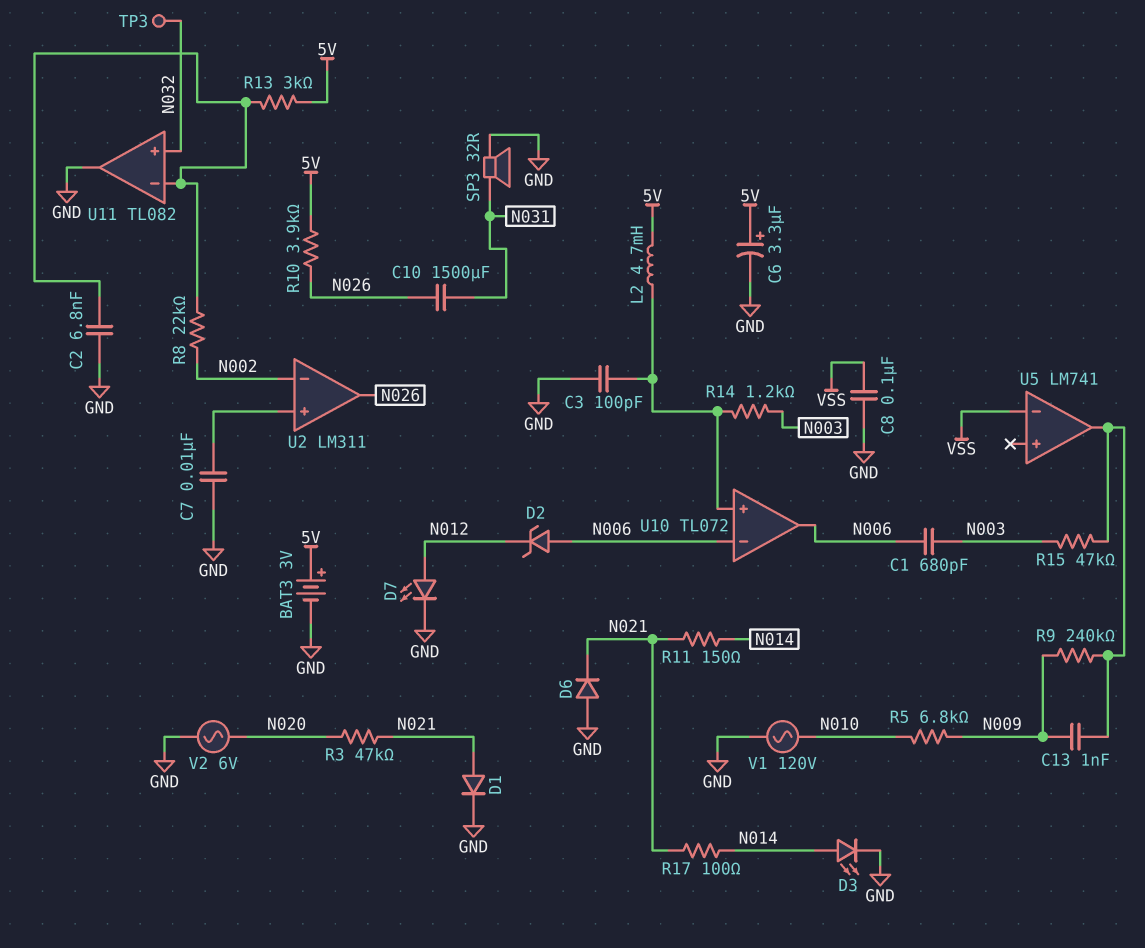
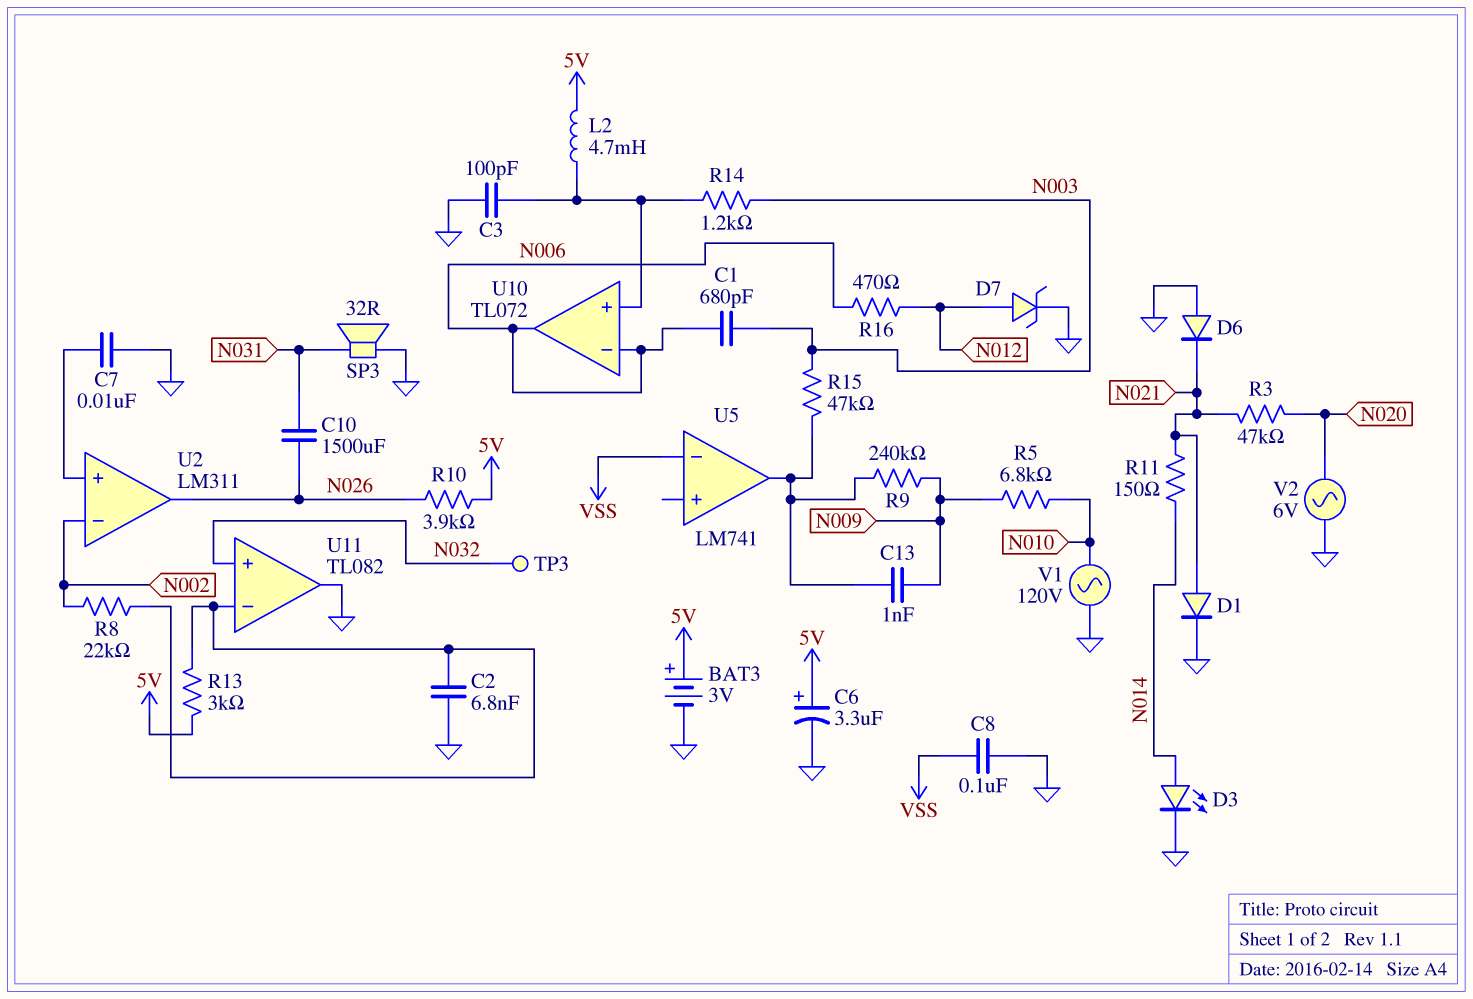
D2: zener (A N006, K N012) -> none
D7: LED (A N012, K GND) -> zener (A N012, K GND)
R16: none -> 470 (N006, N012)
R17: 100 (N014, N021) -> none

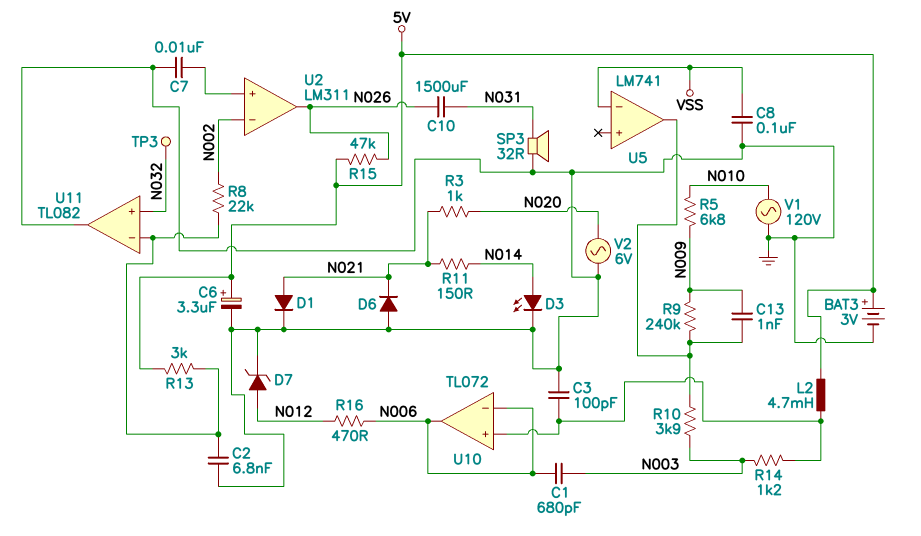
R3: 47k (N020, N021) -> 1k (N020, N021)
R10: 3.9k (5V, N026) -> 3.9k (N003, U5/out)
R15: 47k (N003, U5/out) -> 47k (5V, N026)

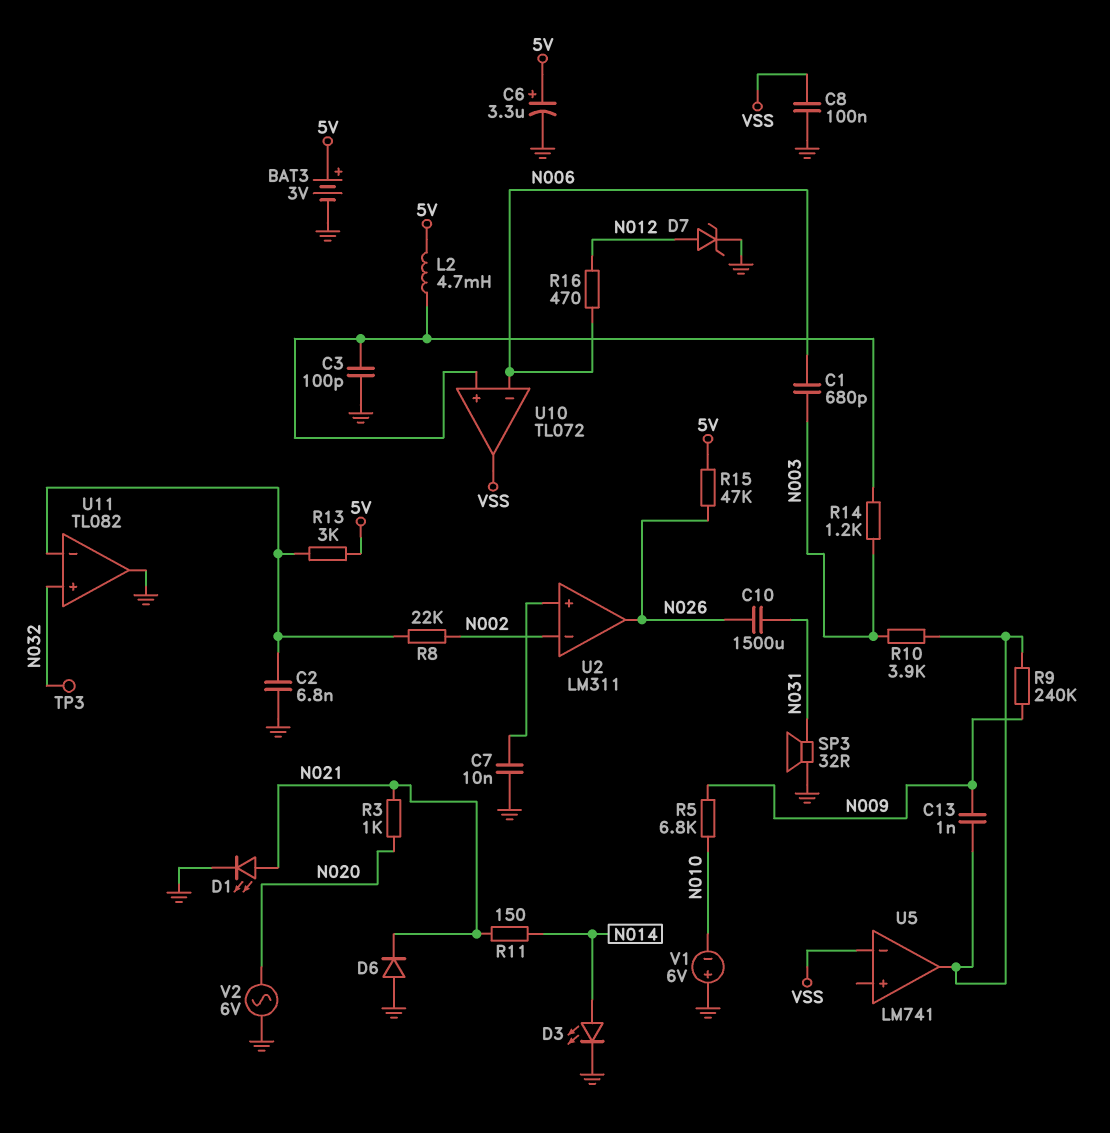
D1: diode (A N021, K GND) -> LED (A N021, K GND)
U10 pin out: N006 -> VSS
V1: AC 120V (GND, N010) -> 6V (plus GND, minus N010)

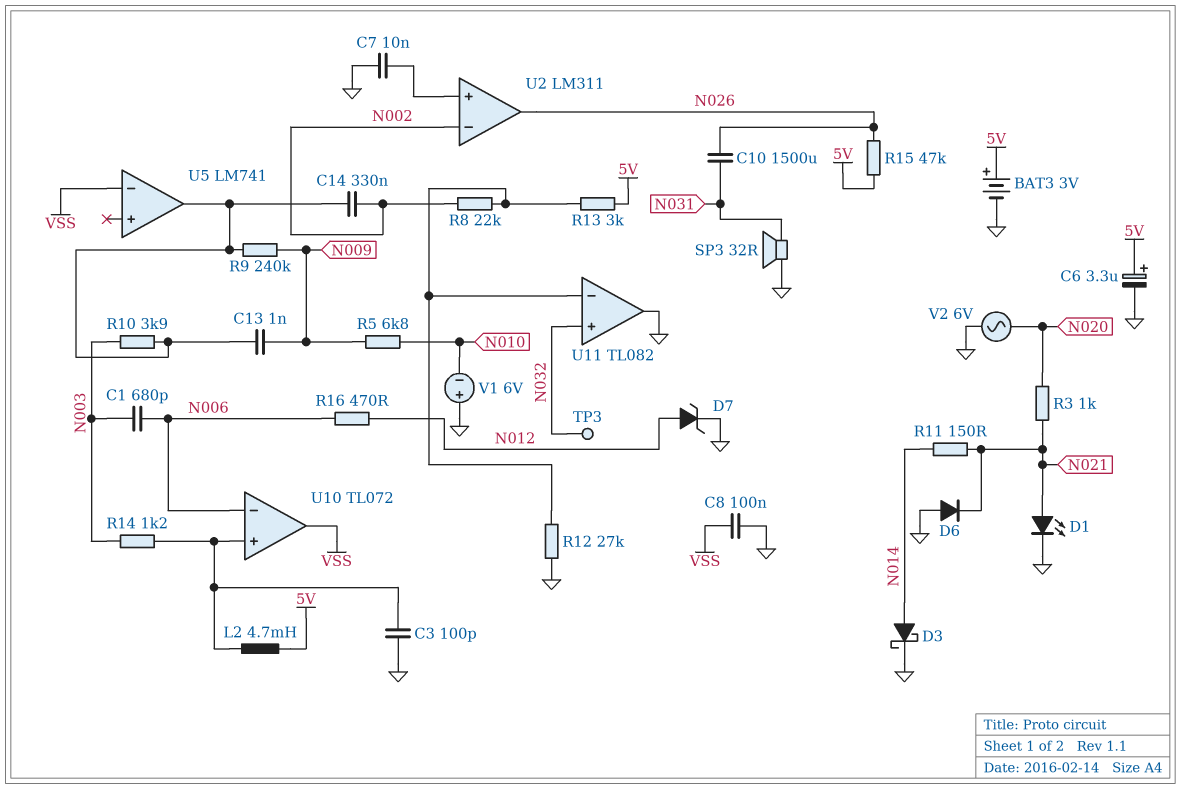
C2: 6.8nF (GND, U11/in-) -> none
C14: none -> 330nF (N002, U5/out)
D3: LED (A N014, K GND) -> schottky (A N014, K GND)
R12: none -> 27k (GND, U11/in-)

